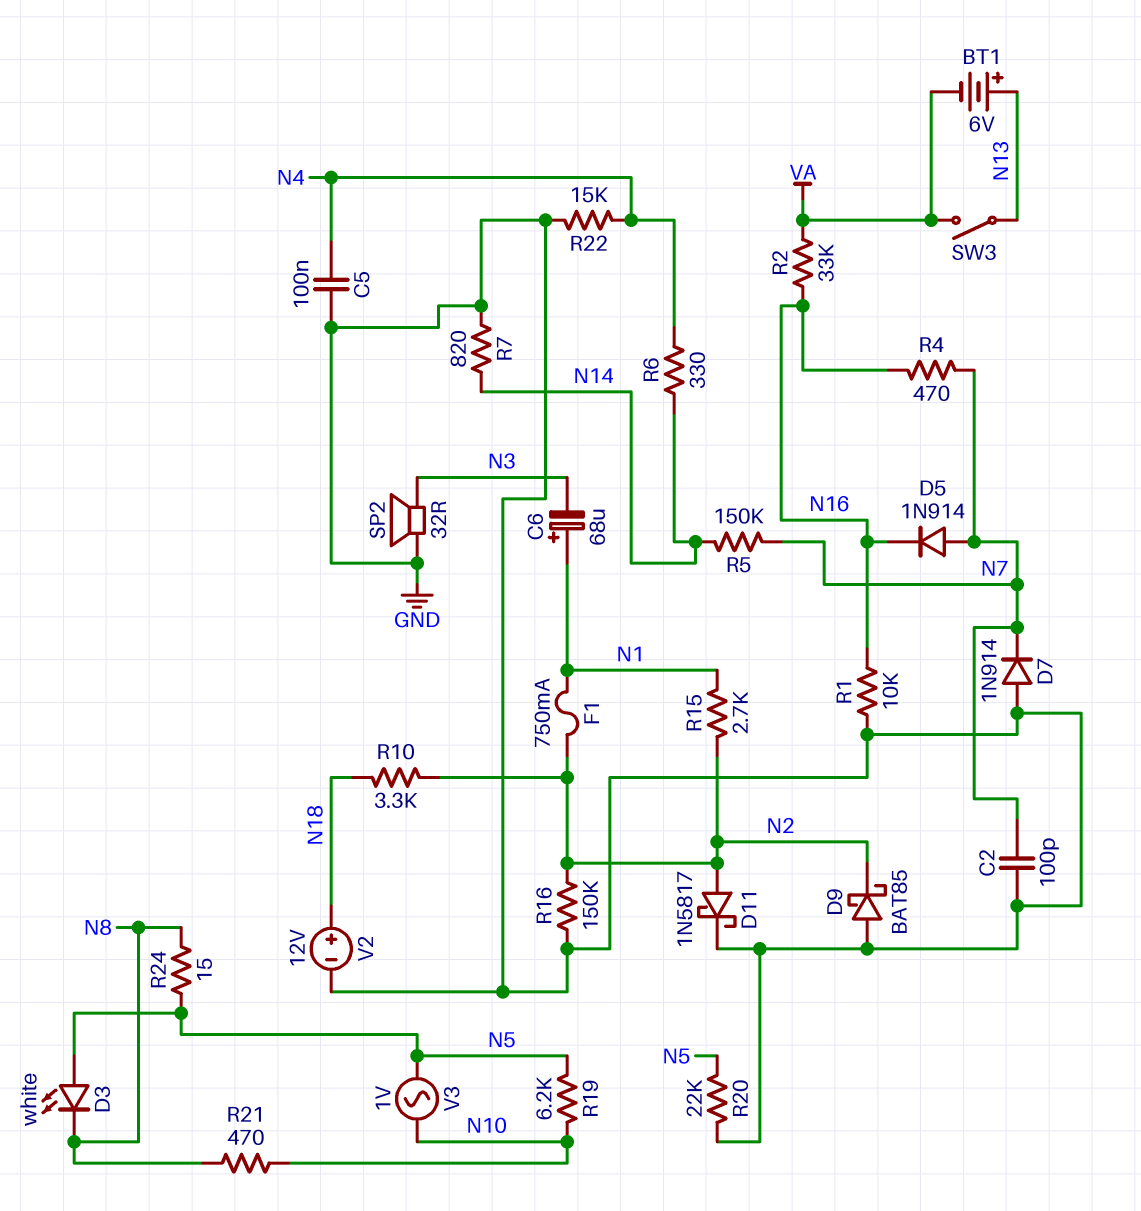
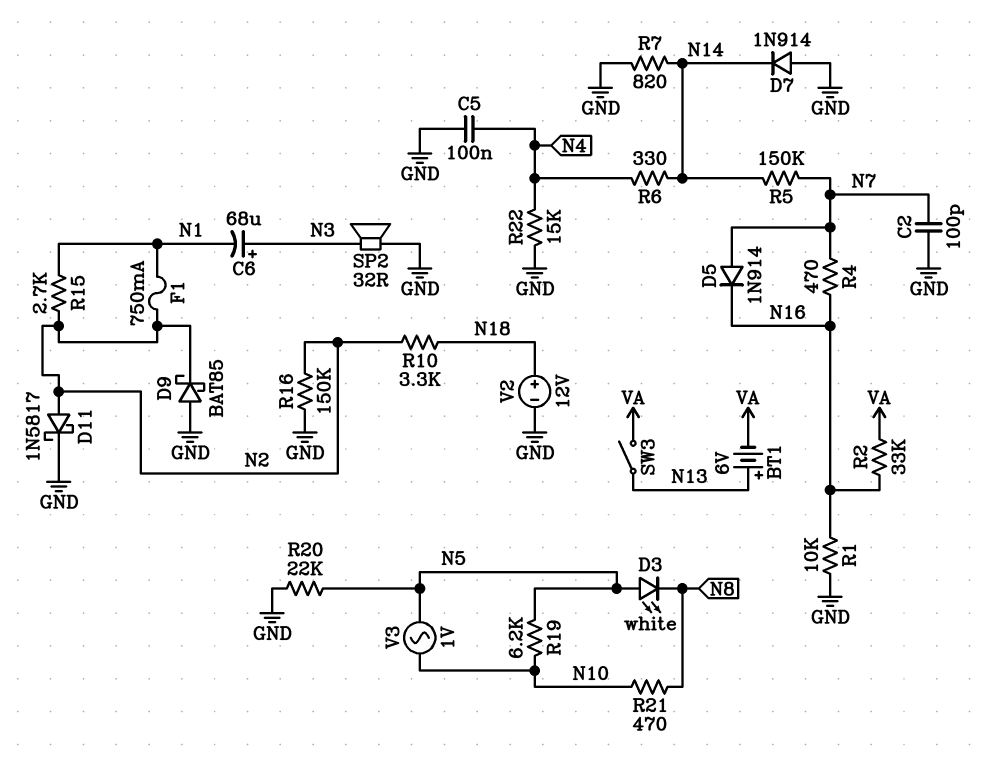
C6: 68uF (plus N1, minus N3) -> 68uF (plus N3, minus N1)
D7: diode 1N914 (A GND, K N7) -> diode 1N914 (A GND, K N14)
R24: 15 (N5, N8) -> none

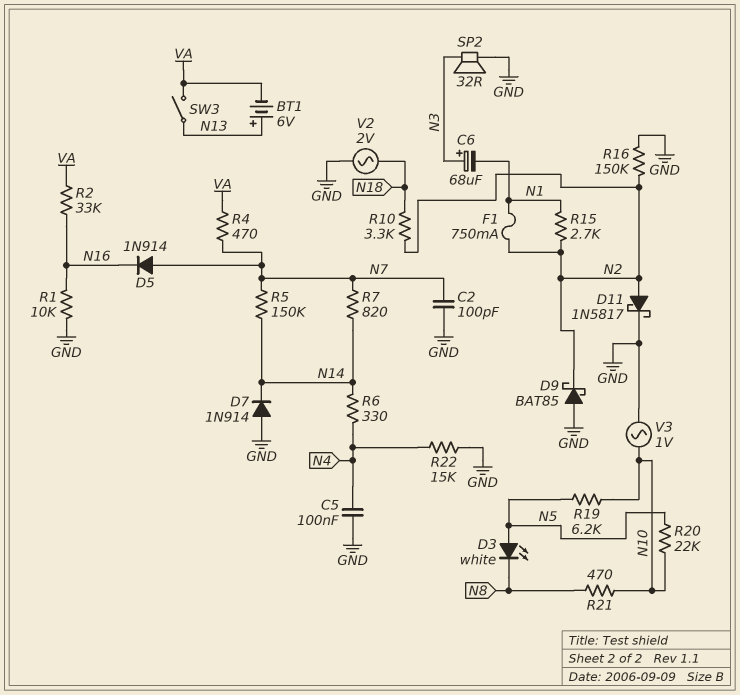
R4: 470 (N7, N16) -> 470 (N7, VA)
R7: 820 (GND, N14) -> 820 (N7, N14)
R20: 22k (GND, N5) -> 22k (N5, N10)
V2: 12V (plus N18, minus GND) -> AC 2V (GND, N18)
V3: AC 1V (N5, N10) -> AC 1V (GND, N10)

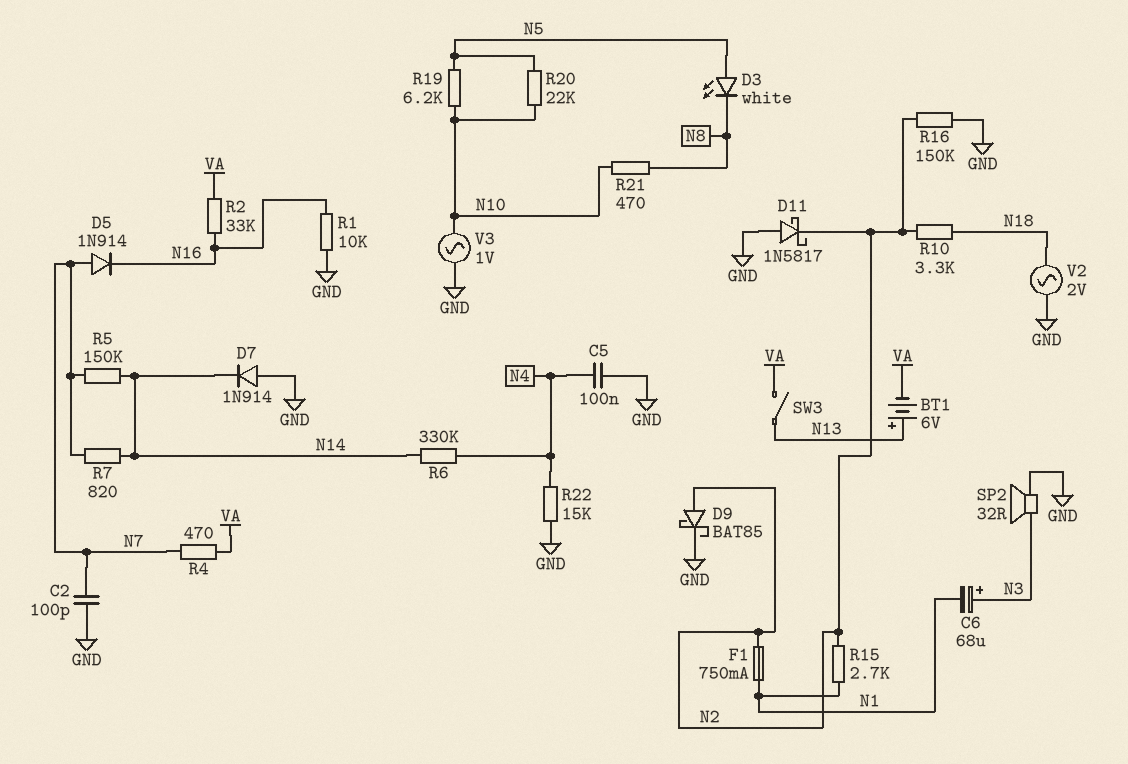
D9: schottky BAT85 (A GND, K N2) -> schottky BAT85 (A N2, K GND)
D11: schottky 1N5817 (A N2, K GND) -> schottky 1N5817 (A GND, K N2)
R6: 330 (N4, N14) -> 330k (N4, N14)

